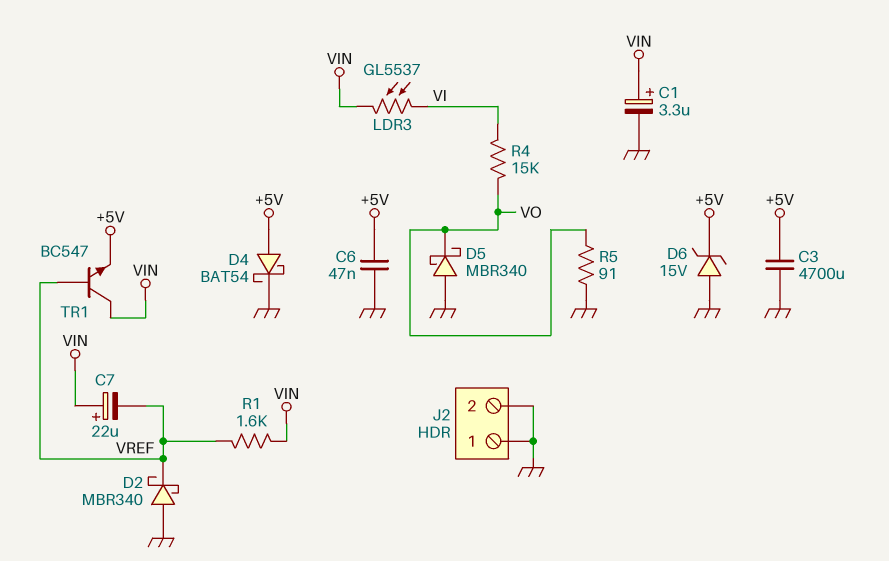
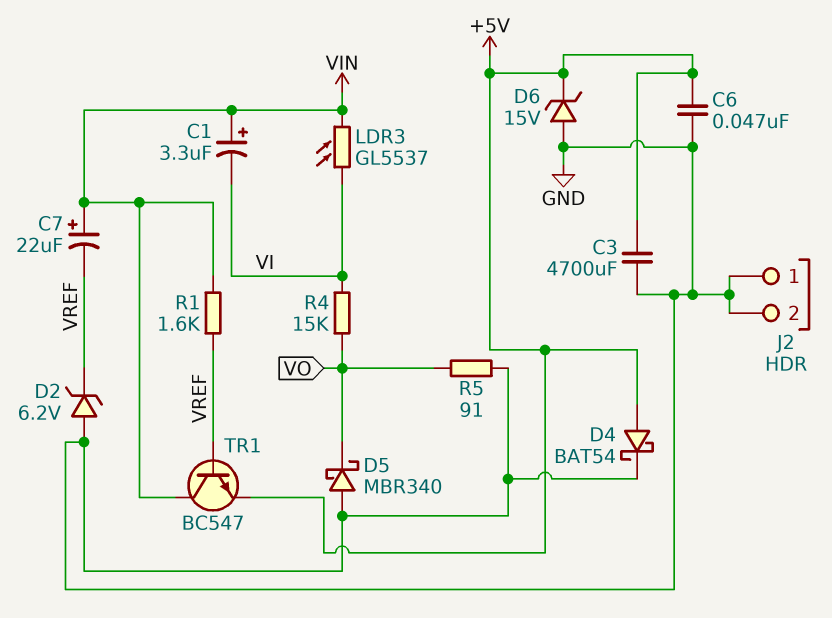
C1: 3.3uF (plus VIN, minus GND) -> 3.3uF (plus VIN, minus VI)
D2: schottky MBR340 (A GND, K VREF) -> zener 6.2V (A GND, K VREF)

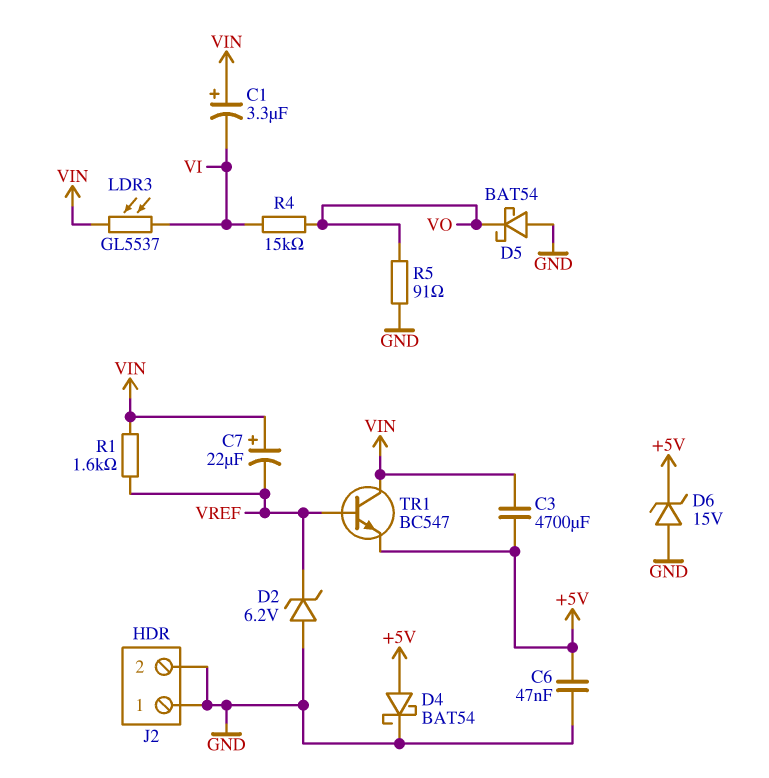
C3: 4700uF (+5V, GND) -> 4700uF (+5V, VIN)
D5: schottky MBR340 (A GND, K VO) -> schottky BAT54 (A GND, K VO)

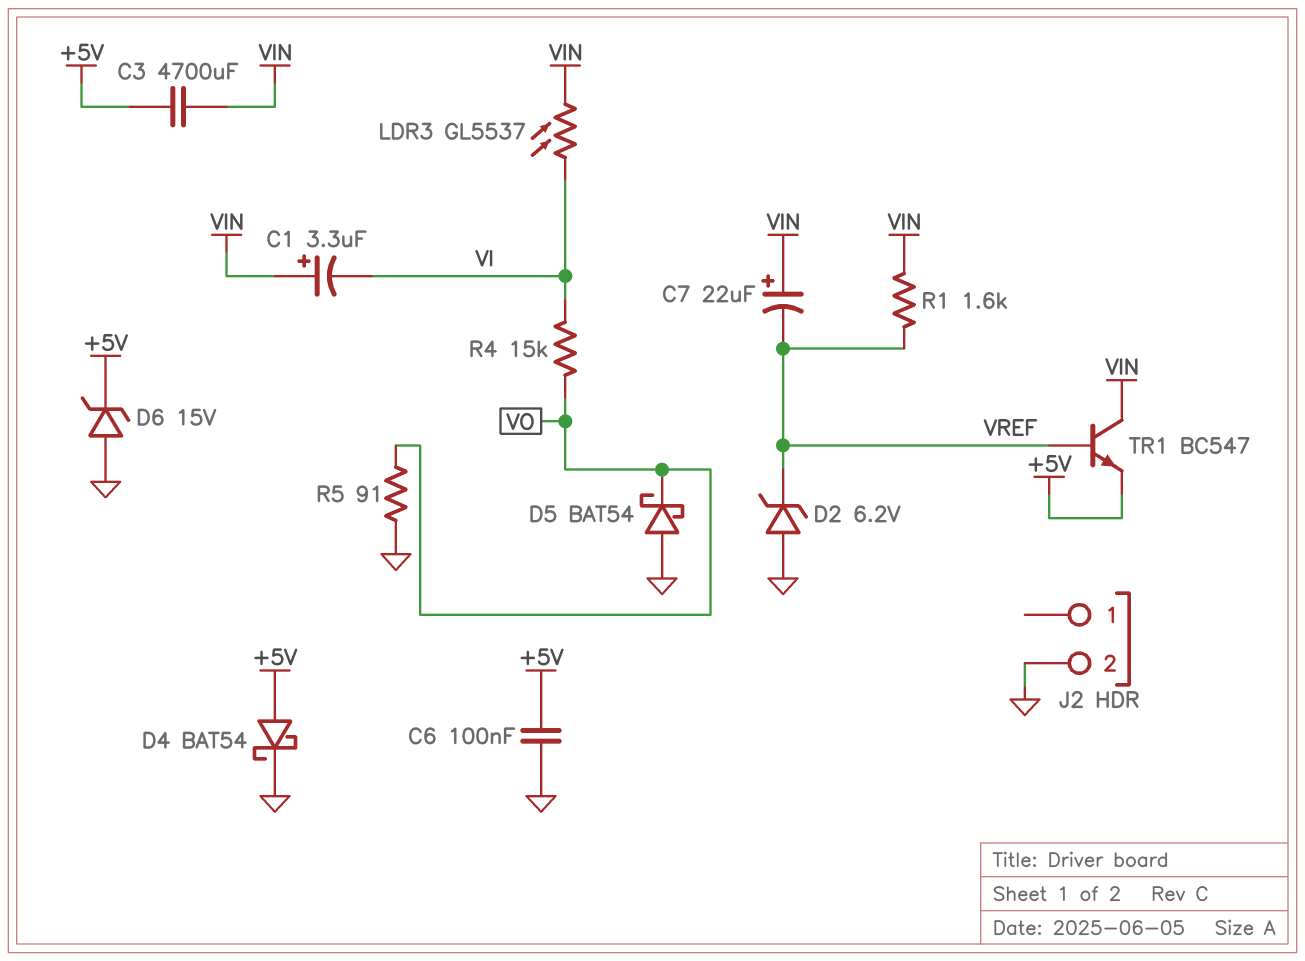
C6: 47nF (+5V, GND) -> 100nF (+5V, GND)
J2 pin 1: GND -> none

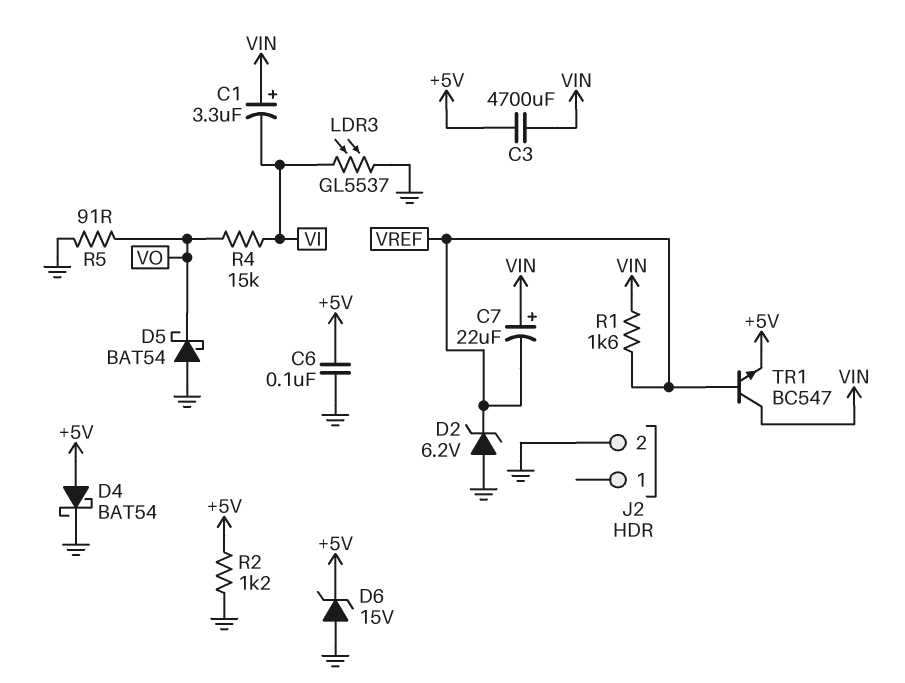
LDR3: GL5537 (VI, VIN) -> GL5537 (GND, VI)
R2: none -> 1.2k (+5V, GND)

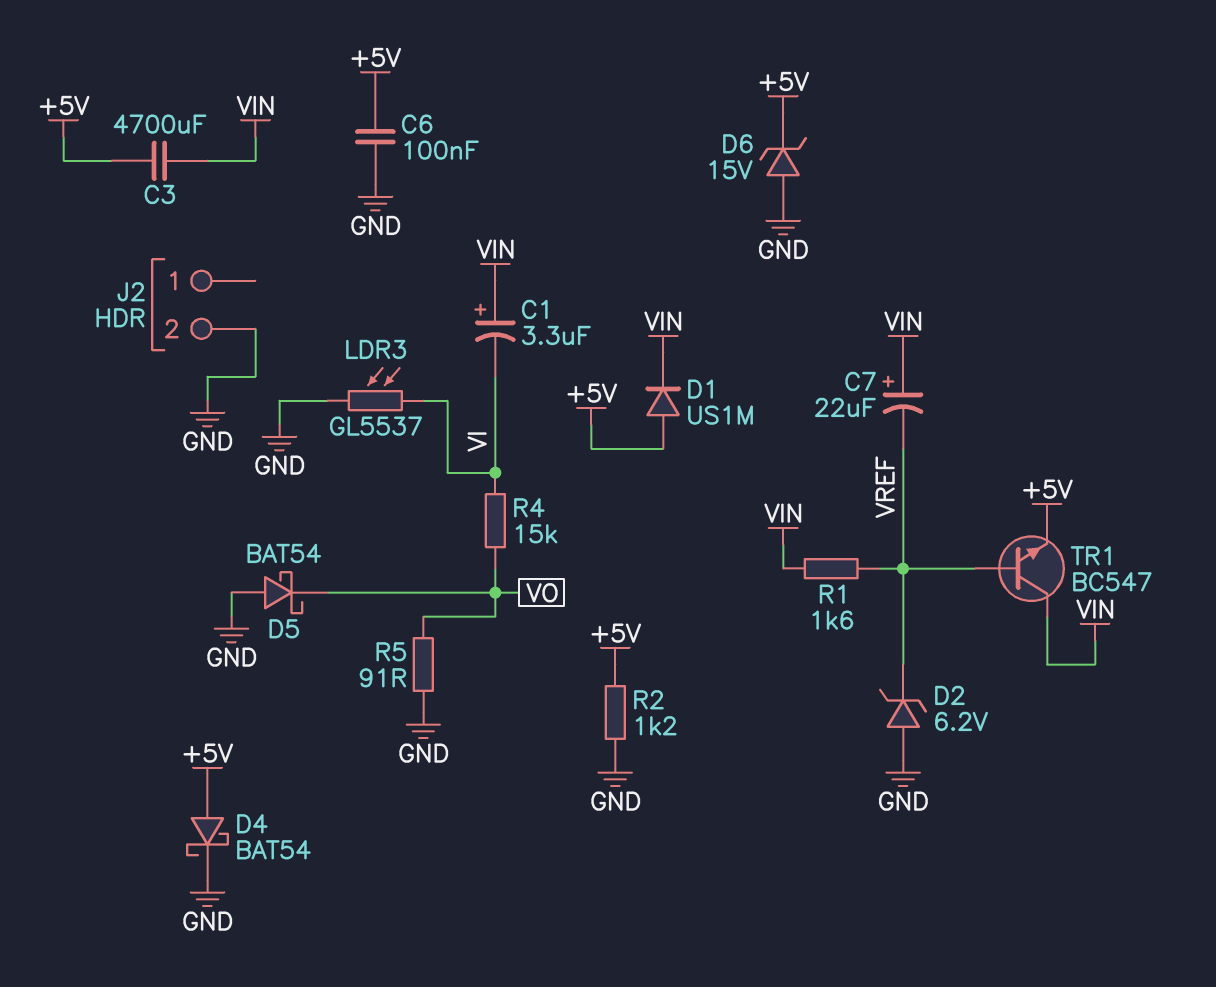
D1: none -> diode US1M (A +5V, K VIN)

